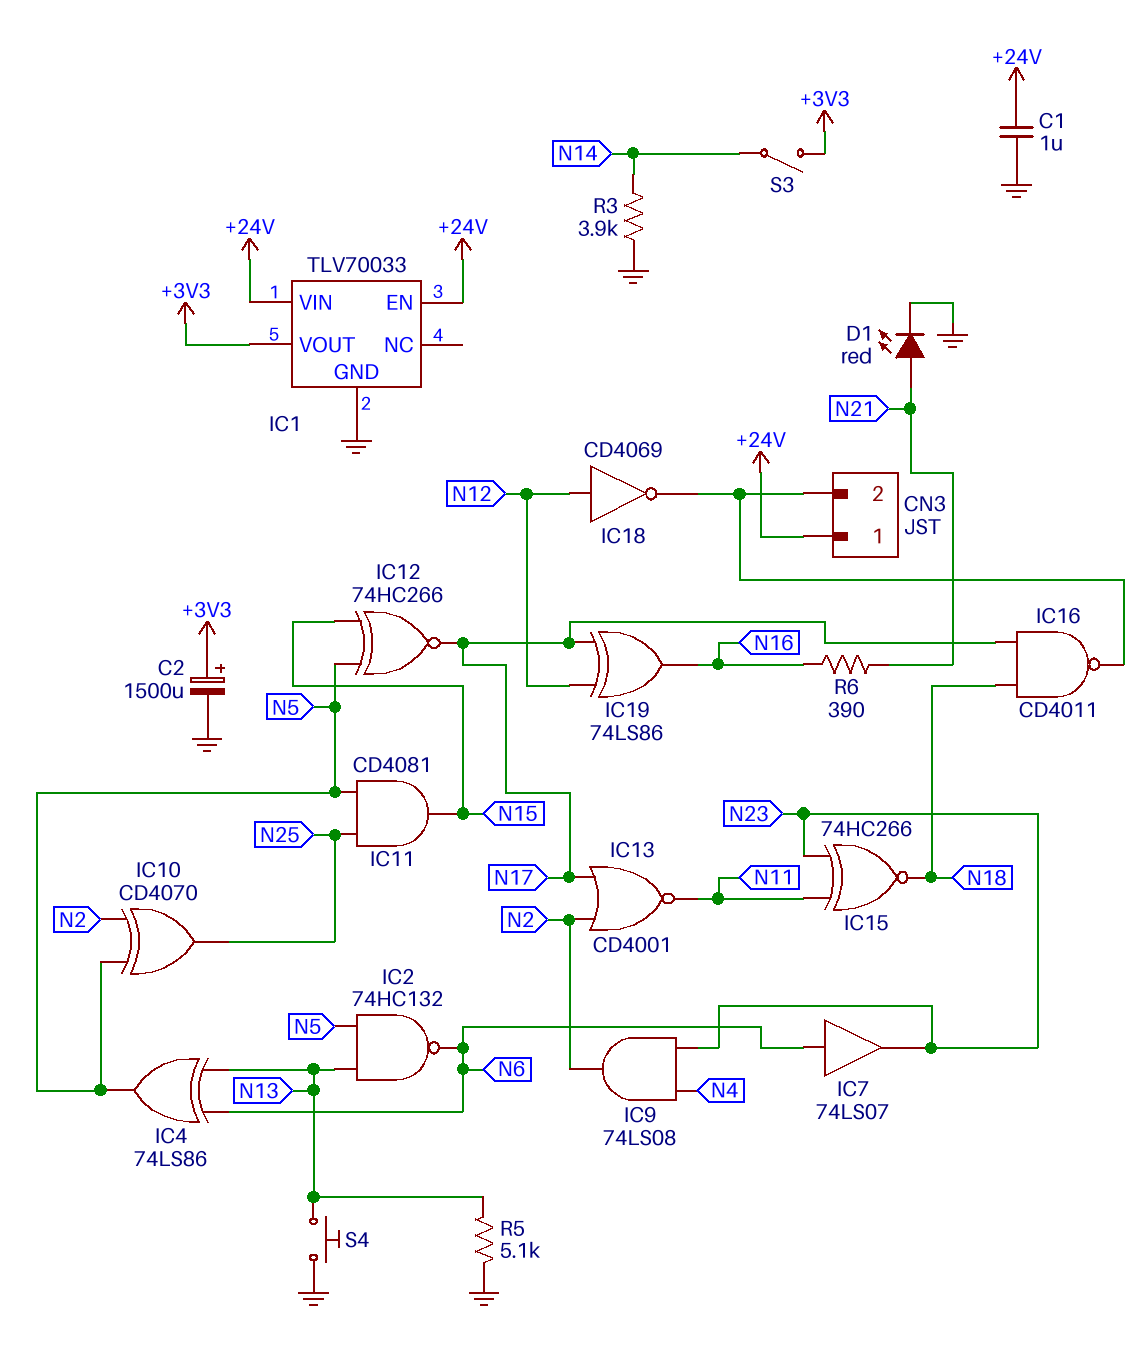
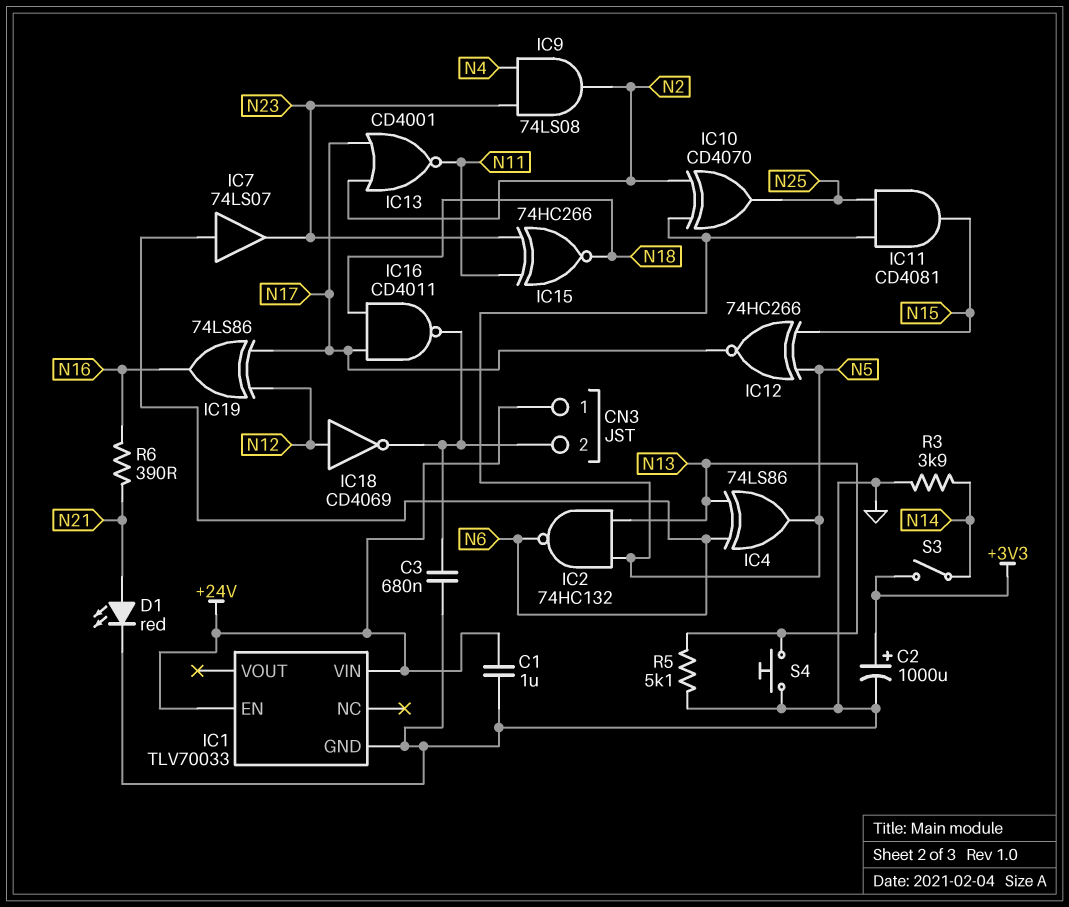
C2: 1500uF (plus +3V3, minus GND) -> 1000uF (plus +3V3, minus GND)
C3: none -> 680nF (CN3/2, GND)
IC1 pin VOUT: +3V3 -> none

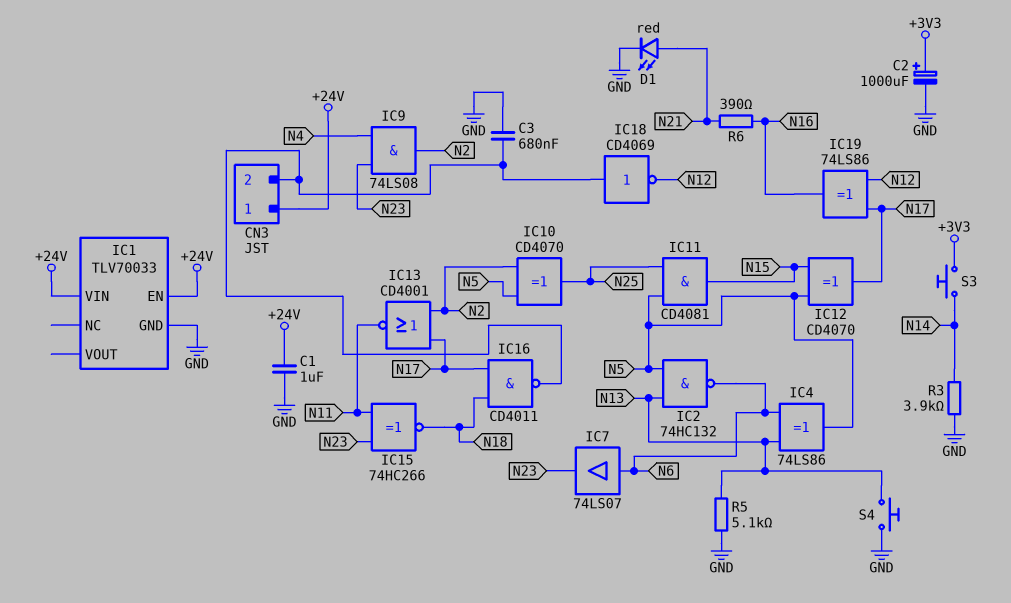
IC12: XNOR 74HC266 (in N5, in N15, out N17) -> XOR CD4070 (in N5, in N15, out N17)
IC18: NOT CD4069 (in N12, out CN3/2) -> NOT CD4069 (in CN3/2, out N12)
S3: switch (+3V3, N14) -> button (+3V3, N14)

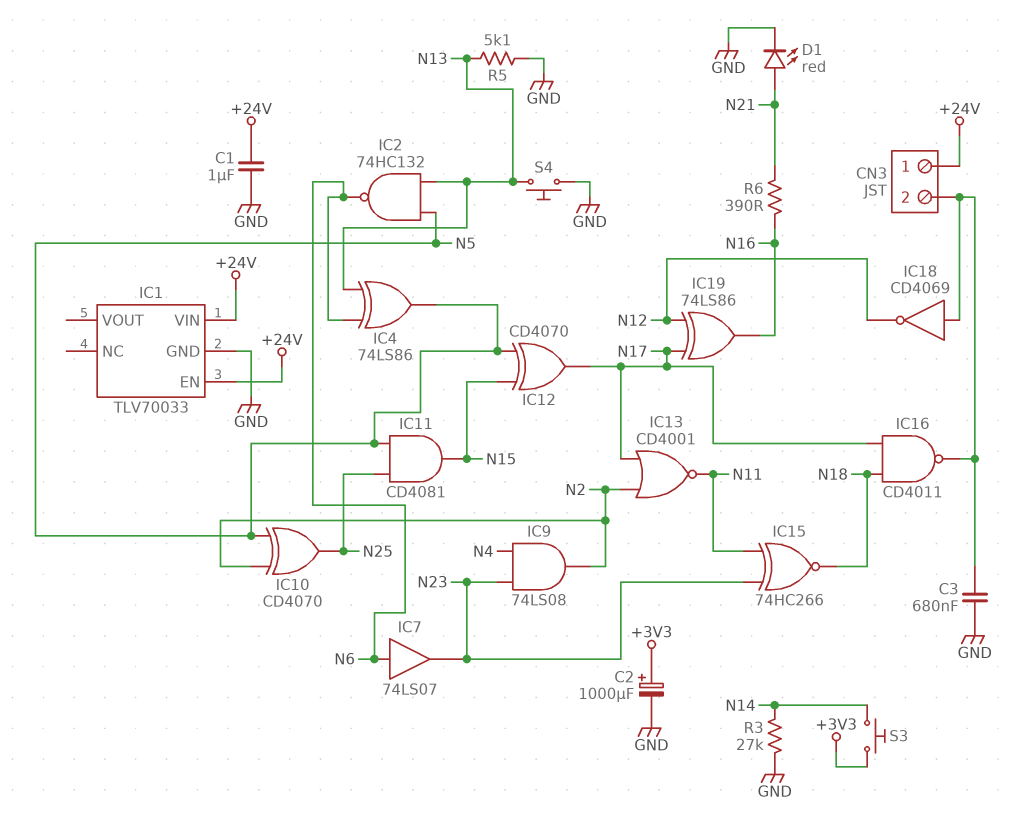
R3: 3.9k (GND, N14) -> 27k (GND, N14)

